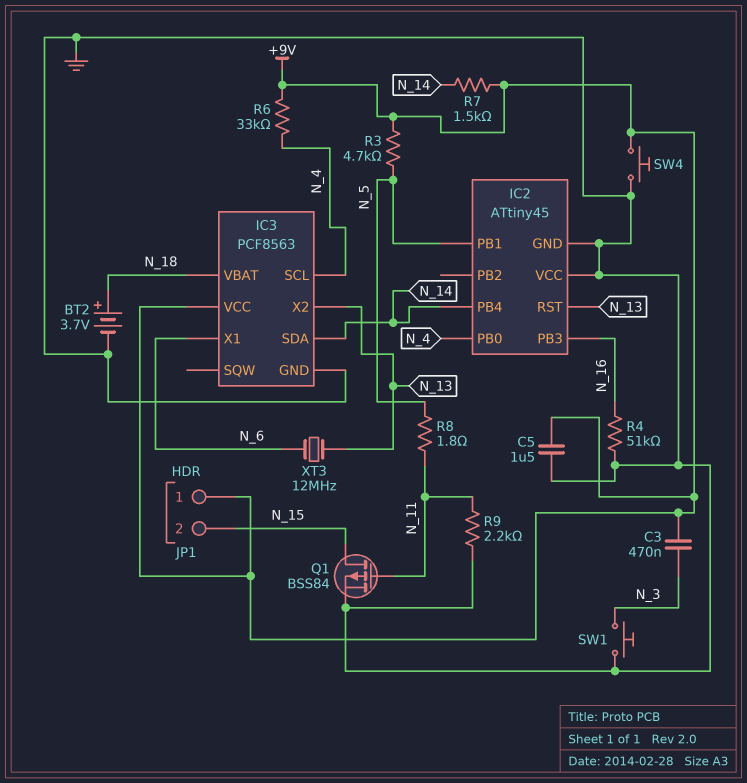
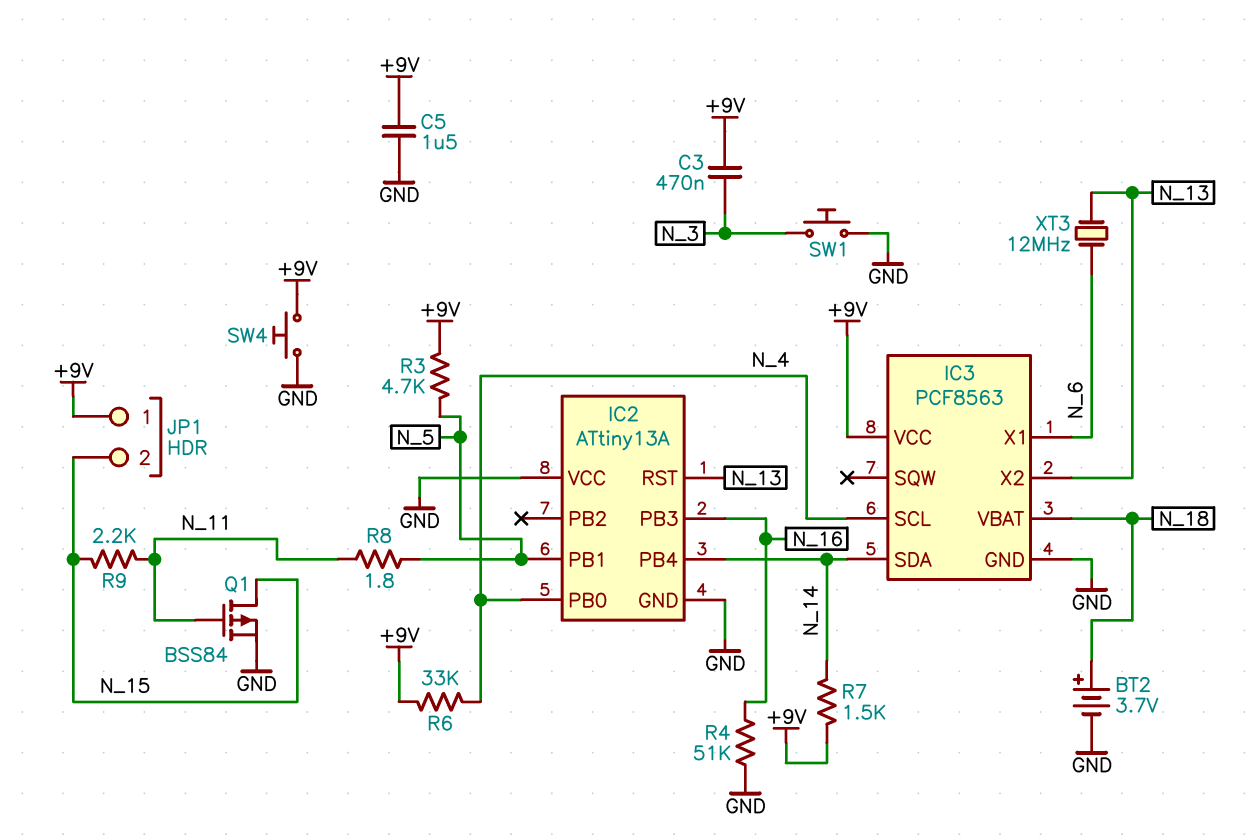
IC2: ATtiny45 -> ATtiny13A
R9: 2.2k (GND, N_11) -> 2.2k (N_11, N_15)

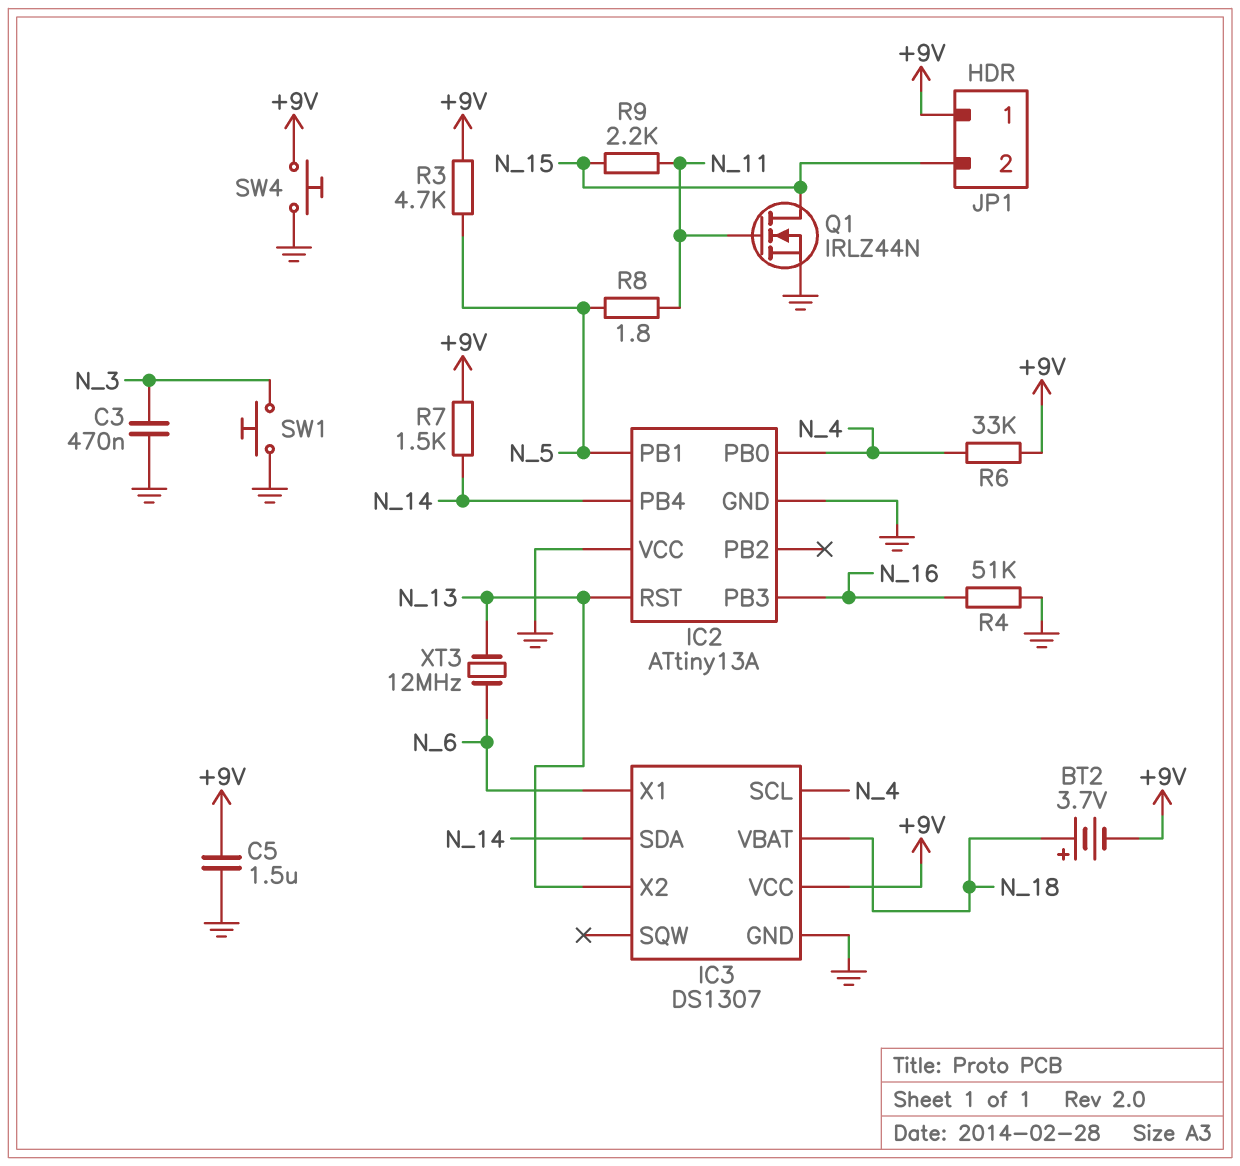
BT2: 3.7V (plus N_18, minus GND) -> 3.7V (plus N_18, minus +9V)
C3: 470nF (+9V, N_3) -> 470nF (GND, N_3)
IC3: PCF8563 -> DS1307
Q1: PMOS BSS84 (G N_11, D N_15, S GND) -> NMOS IRLZ44N (G N_11, D N_15, S GND)

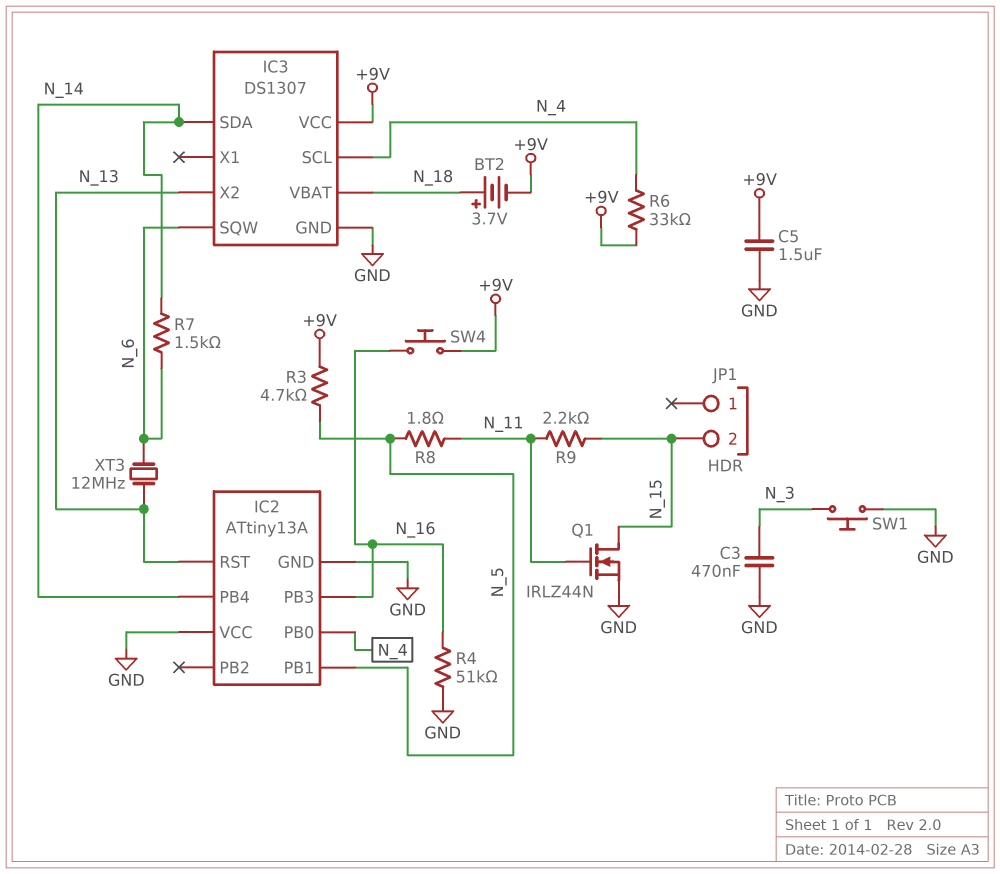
IC3 pin SQW: none -> N_6
IC3 pin X1: N_6 -> none
JP1 pin 1: +9V -> none
R7: 1.5k (+9V, N_14) -> 1.5k (N_6, N_14)
SW4: button (+9V, GND) -> button (+9V, N_16)

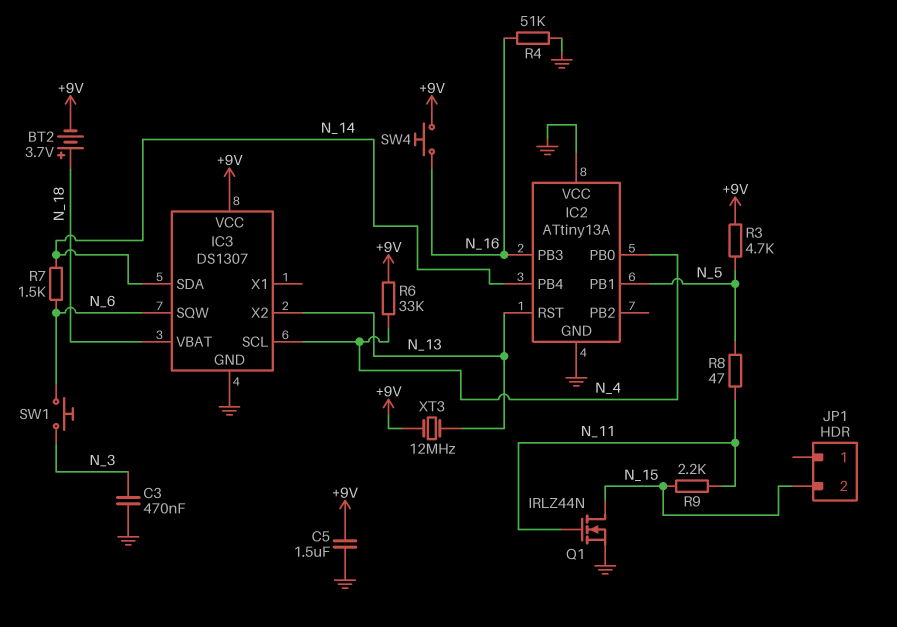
R8: 1.8 (N_5, N_11) -> 47 (N_5, N_11)
SW1: button (GND, N_3) -> button (N_3, N_6)
XT3: 12MHz (N_6, N_13) -> 12MHz (+9V, N_13)

